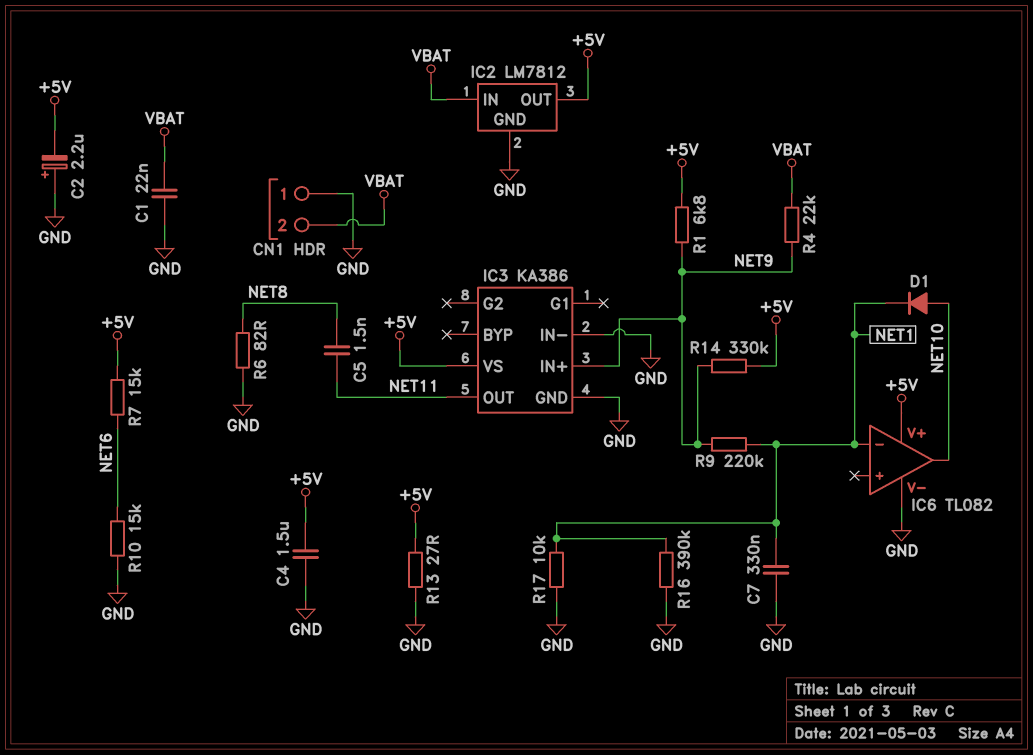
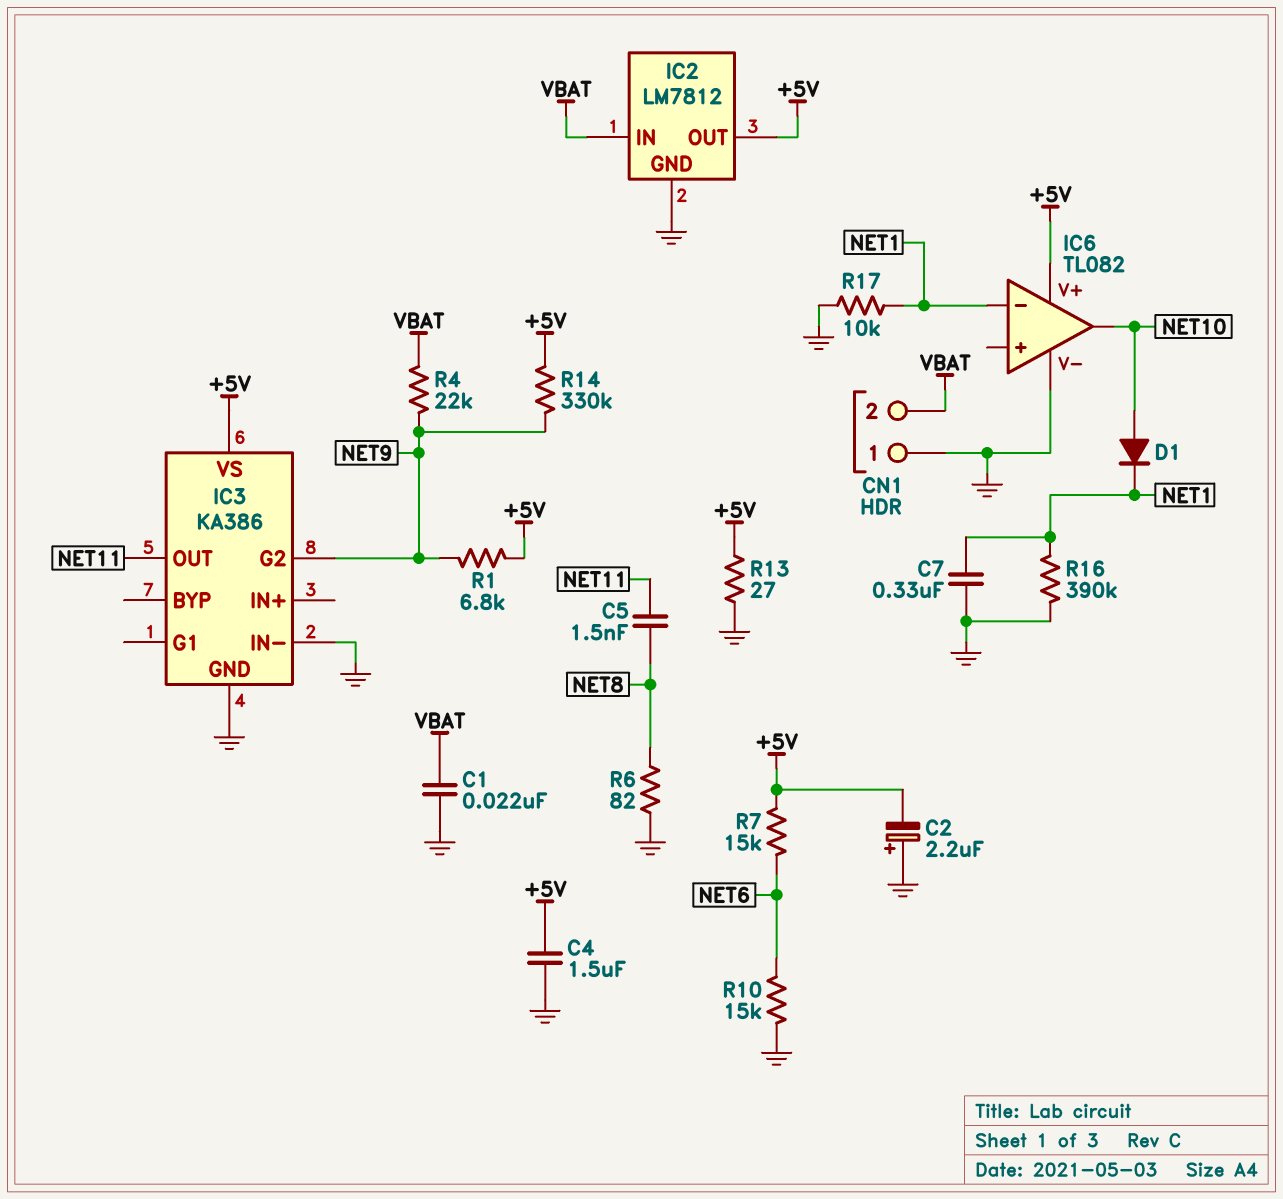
IC3 pin G2: none -> NET9
IC3 pin IN+: NET9 -> none
R9: 220k (NET1, NET9) -> none

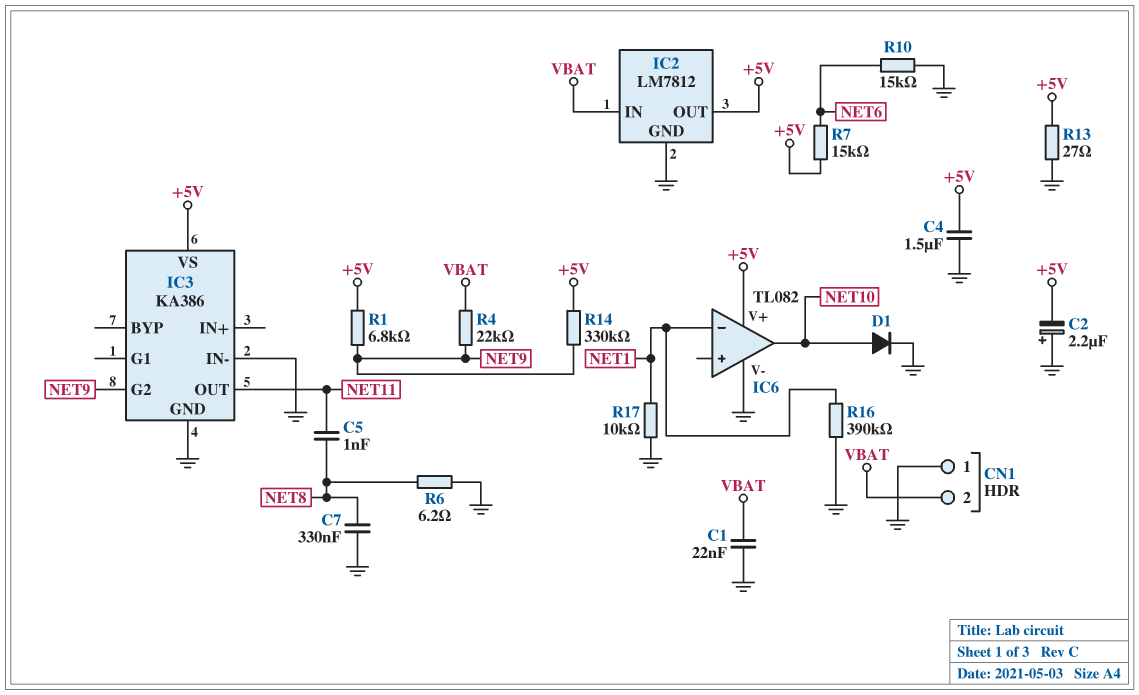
C5: 1.5nF (NET8, NET11) -> 1nF (NET8, NET11)
C7: 330nF (GND, NET1) -> 330nF (GND, NET8)
D1: diode (A NET10, K NET1) -> diode (A NET10, K GND)
R6: 82 (GND, NET8) -> 6.2 (GND, NET8)

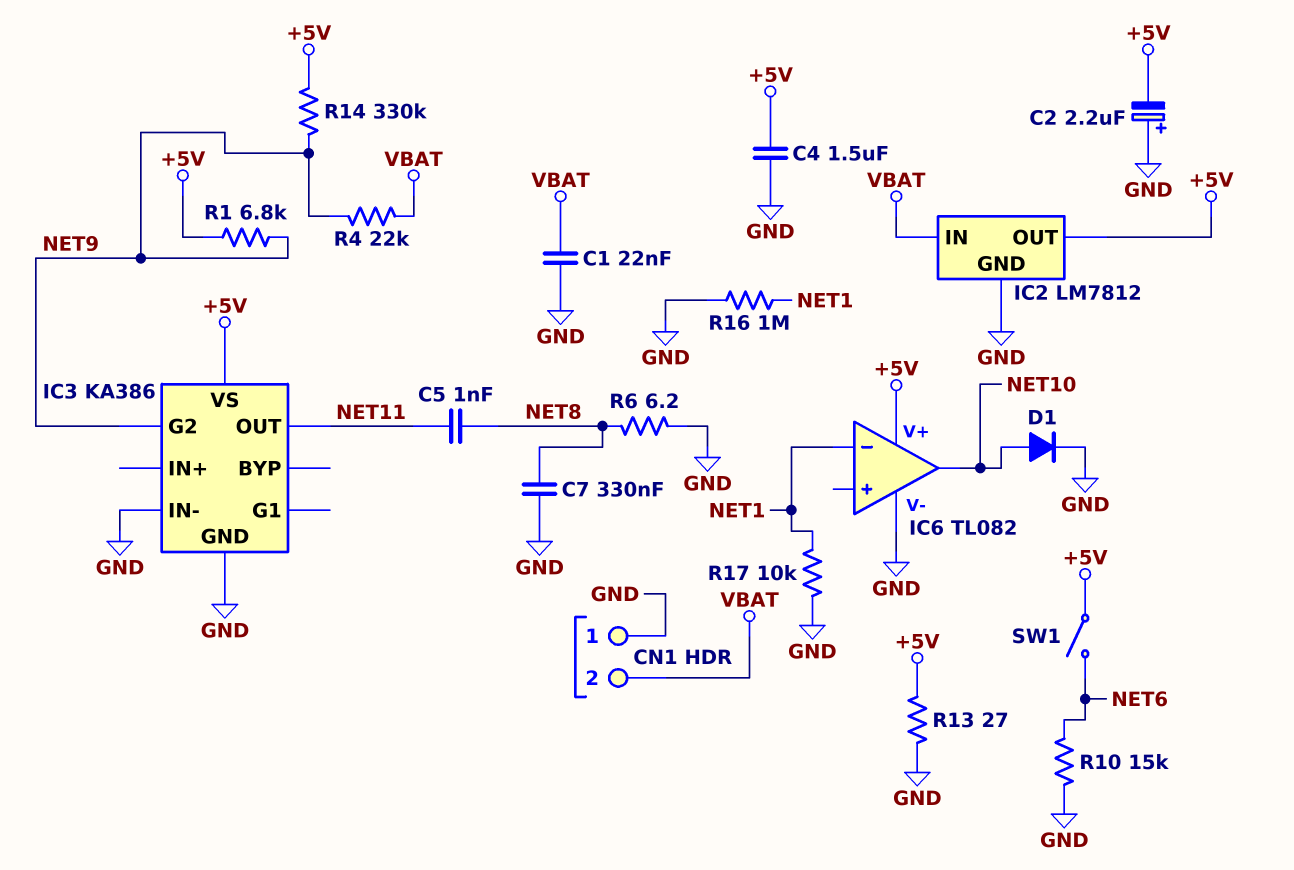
R7: 15k (+5V, NET6) -> none
R16: 390k (GND, NET1) -> 1M (GND, NET1)
SW1: none -> switch (+5V, NET6)

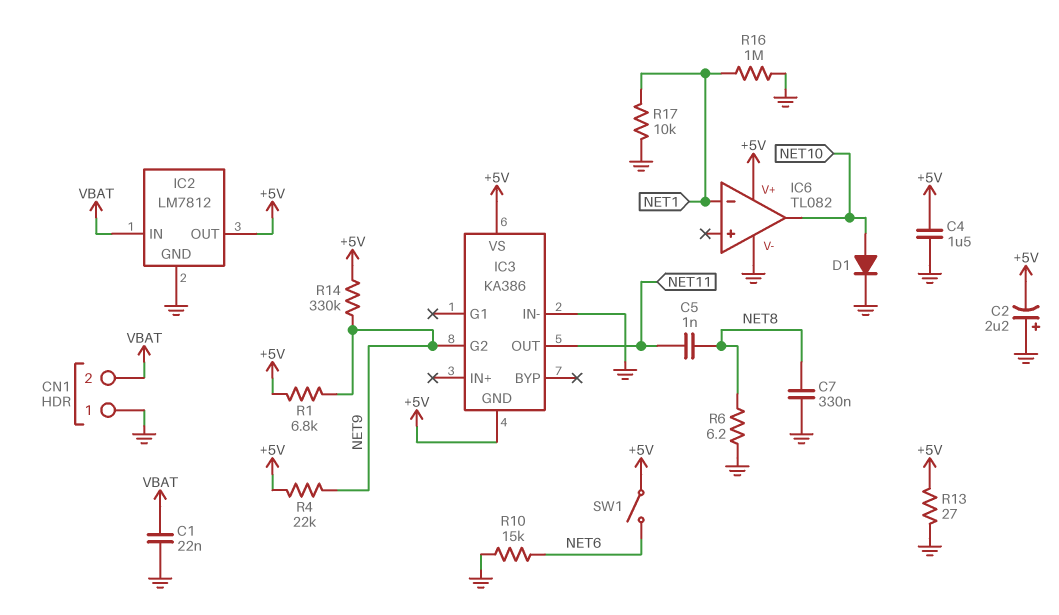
IC3 pin GND: GND -> +5V
R4: 22k (NET9, VBAT) -> 22k (+5V, NET9)

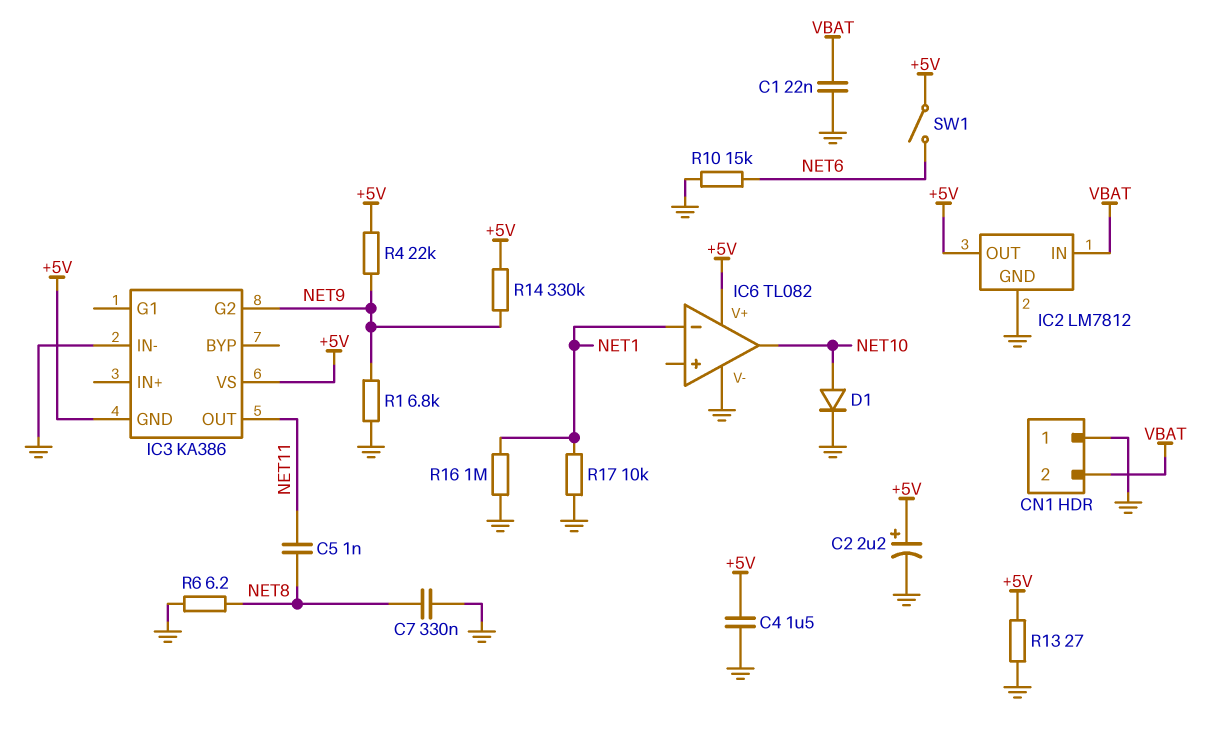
C2: 2.2uF (plus GND, minus +5V) -> 2.2uF (plus +5V, minus GND)
R1: 6.8k (+5V, NET9) -> 6.8k (GND, NET9)

